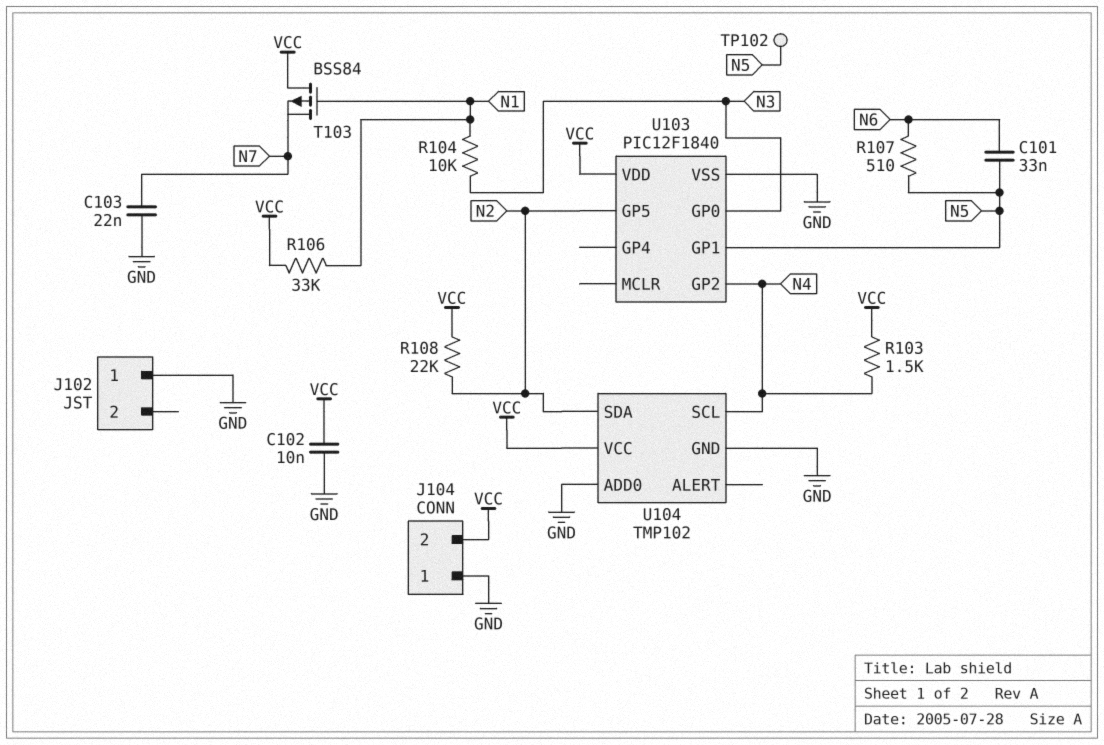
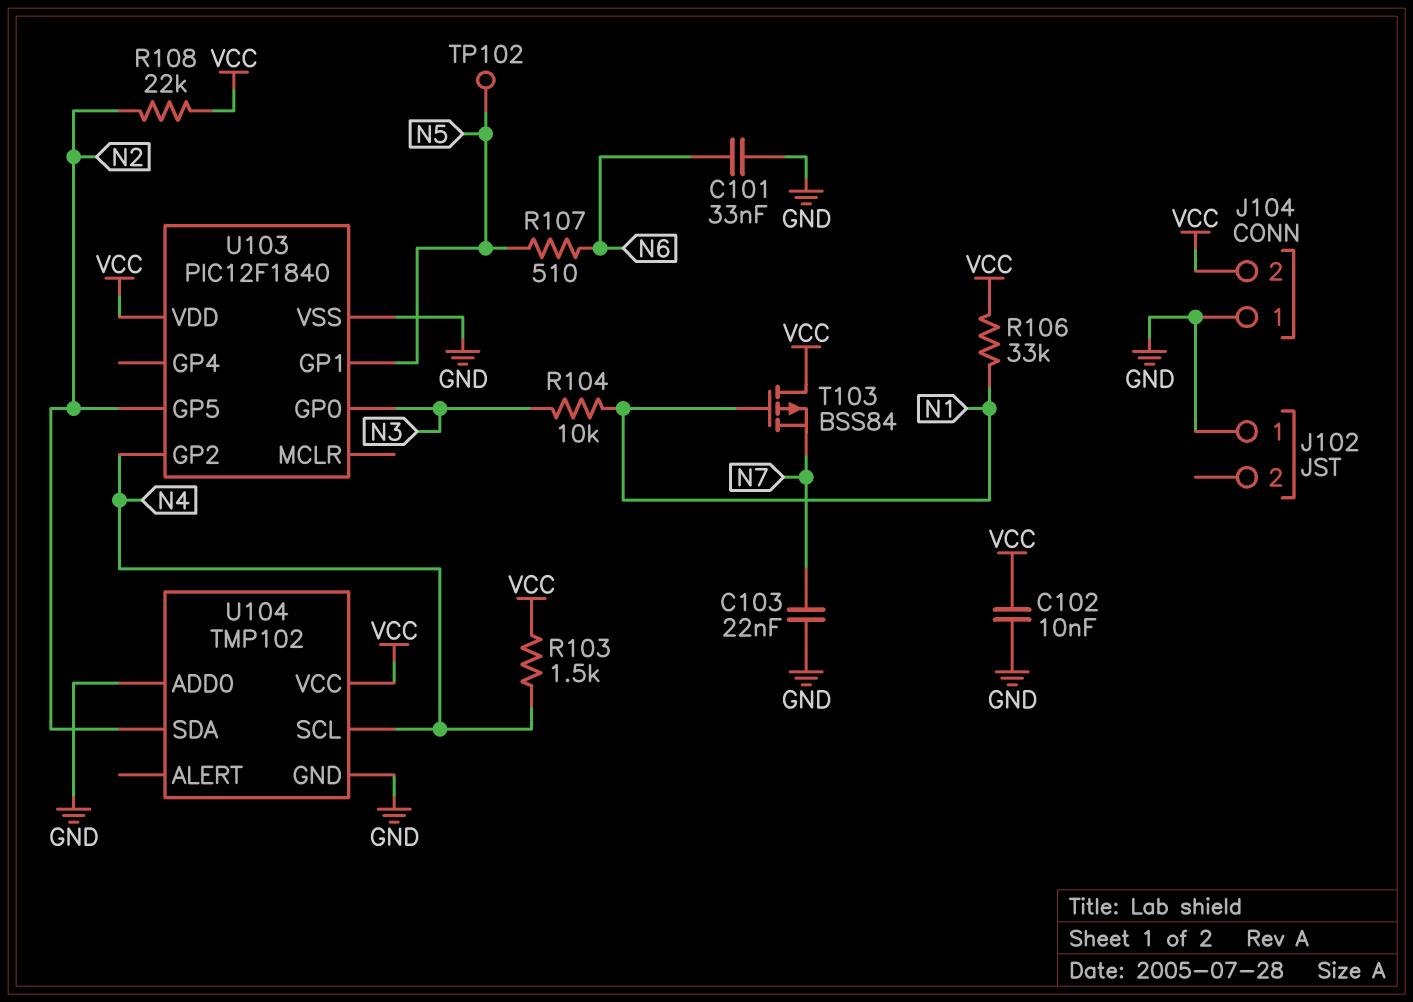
C101: 33nF (N5, N6) -> 33nF (GND, N6)

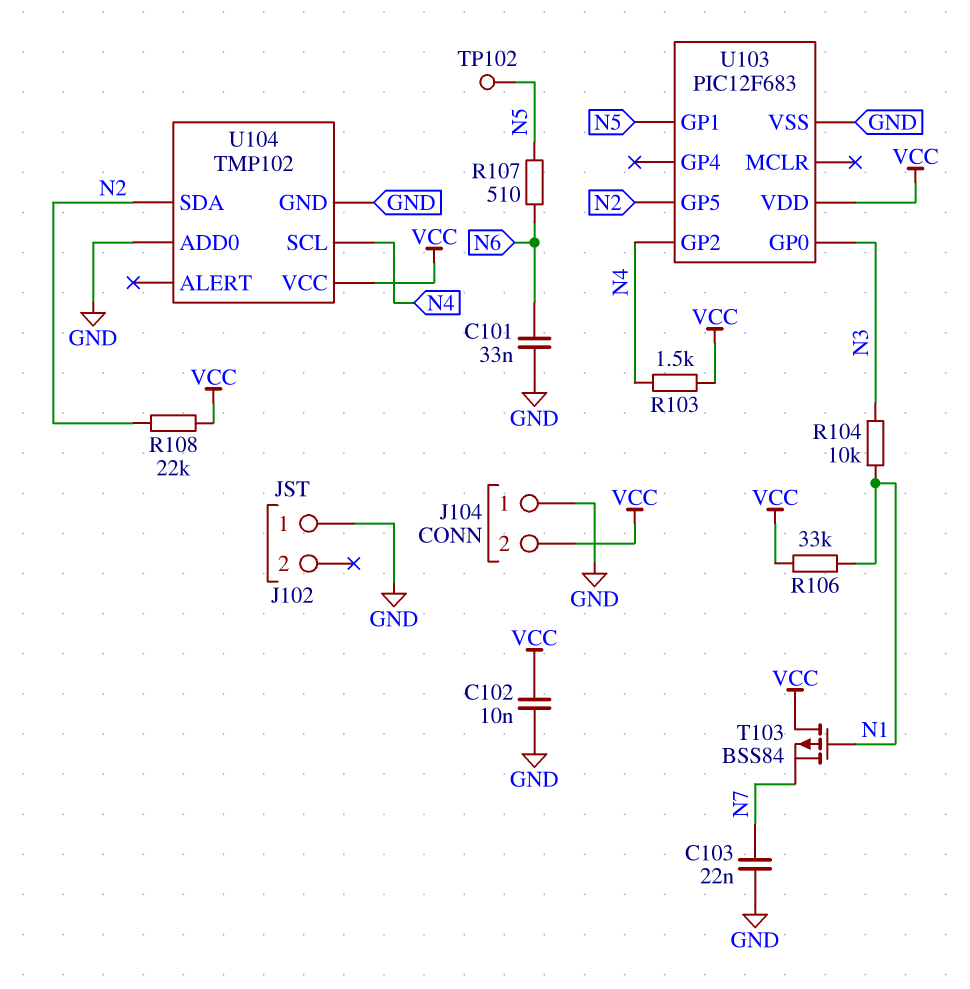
U103: PIC12F1840 -> PIC12F683

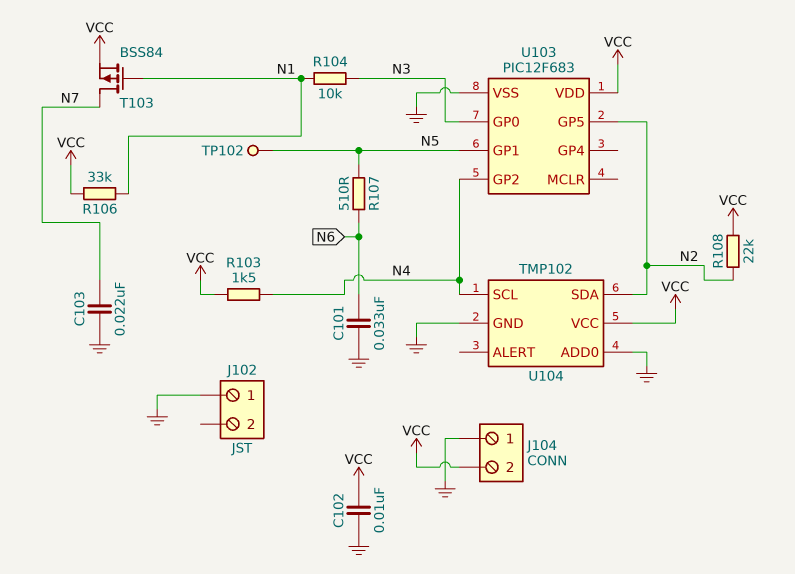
T103: PMOS BSS84 (G N1, D VCC, S N7) -> PMOS BSS84 (G N1, D N7, S VCC)

